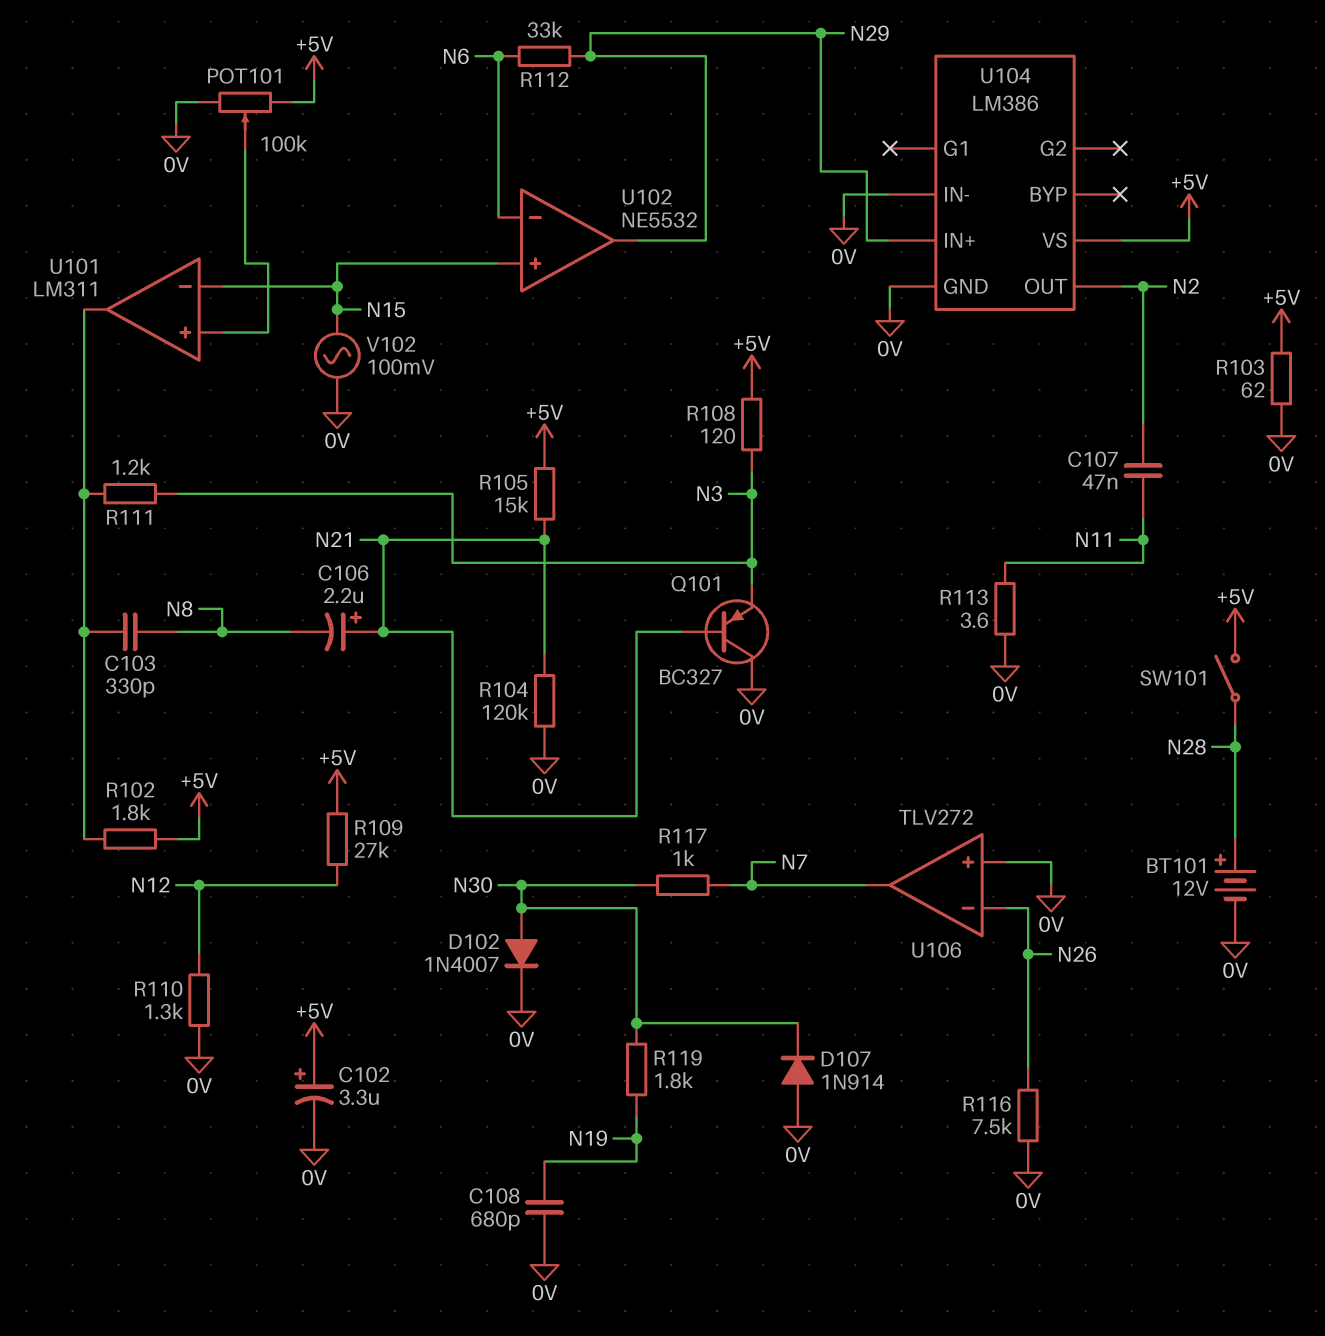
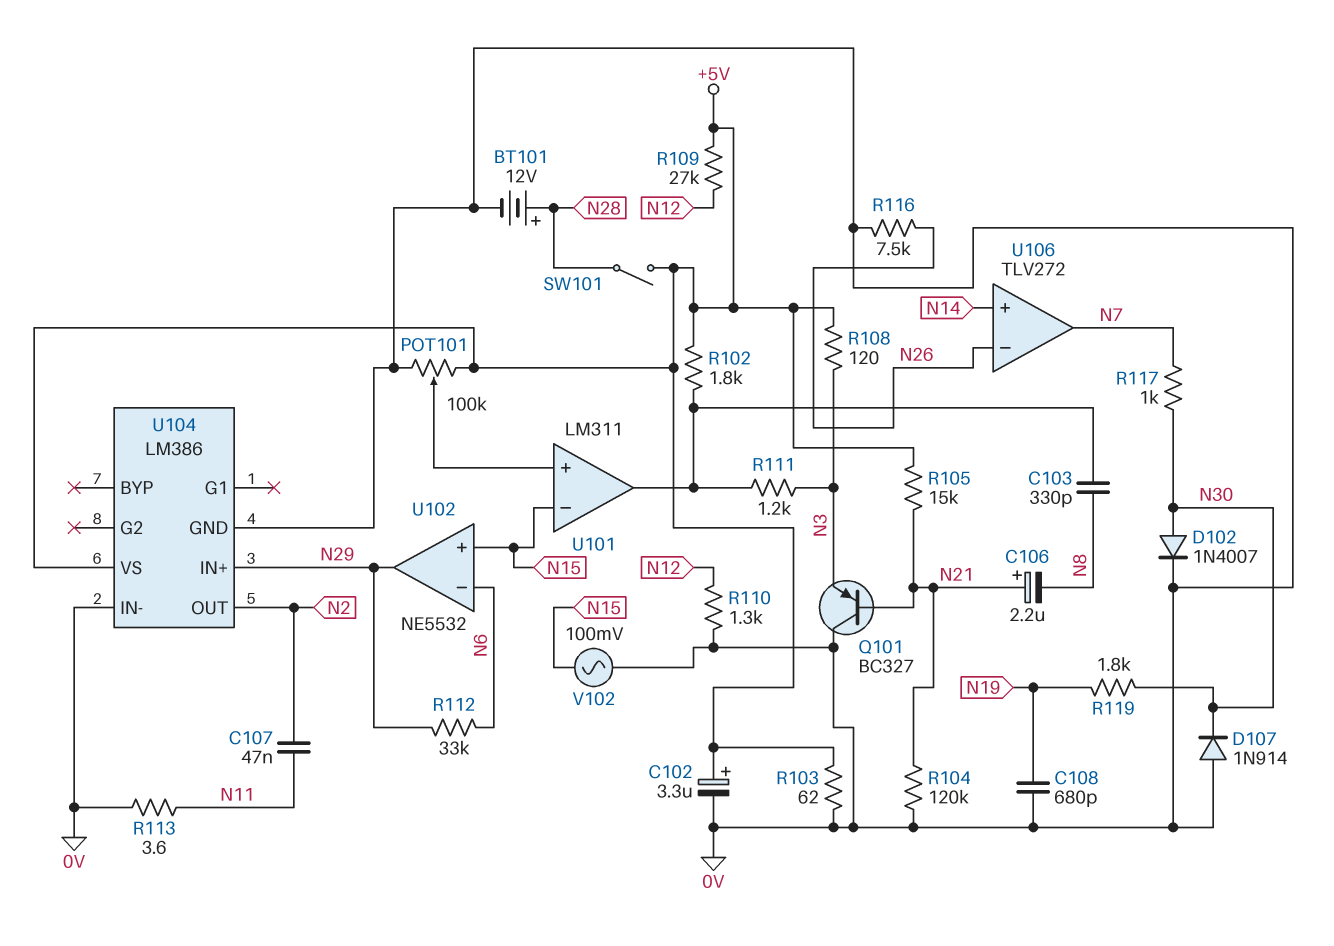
U106 pin in+: 0V -> N14

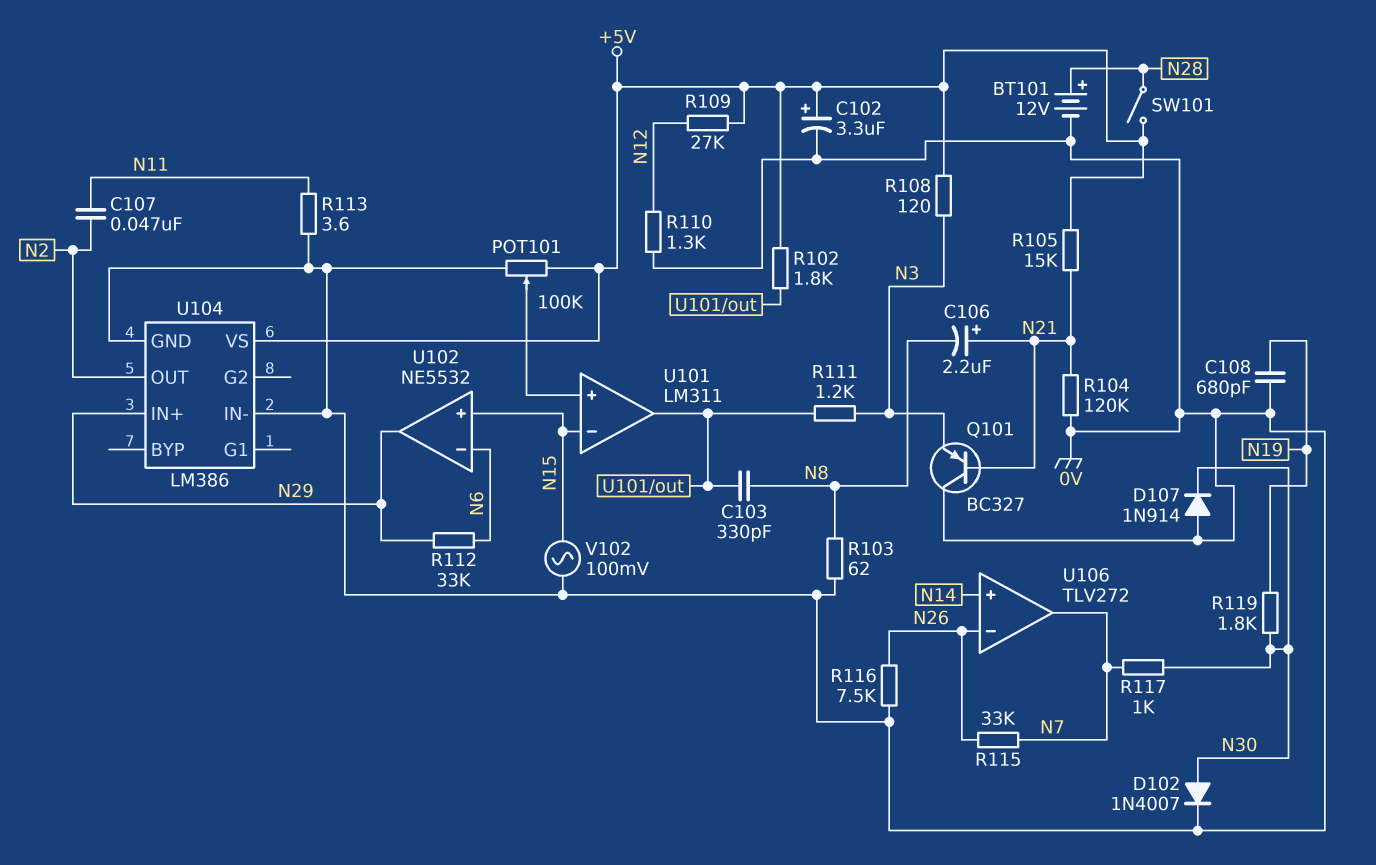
R103: 62 (+5V, 0V) -> 62 (0V, N8)
R115: none -> 33k (N7, N26)

